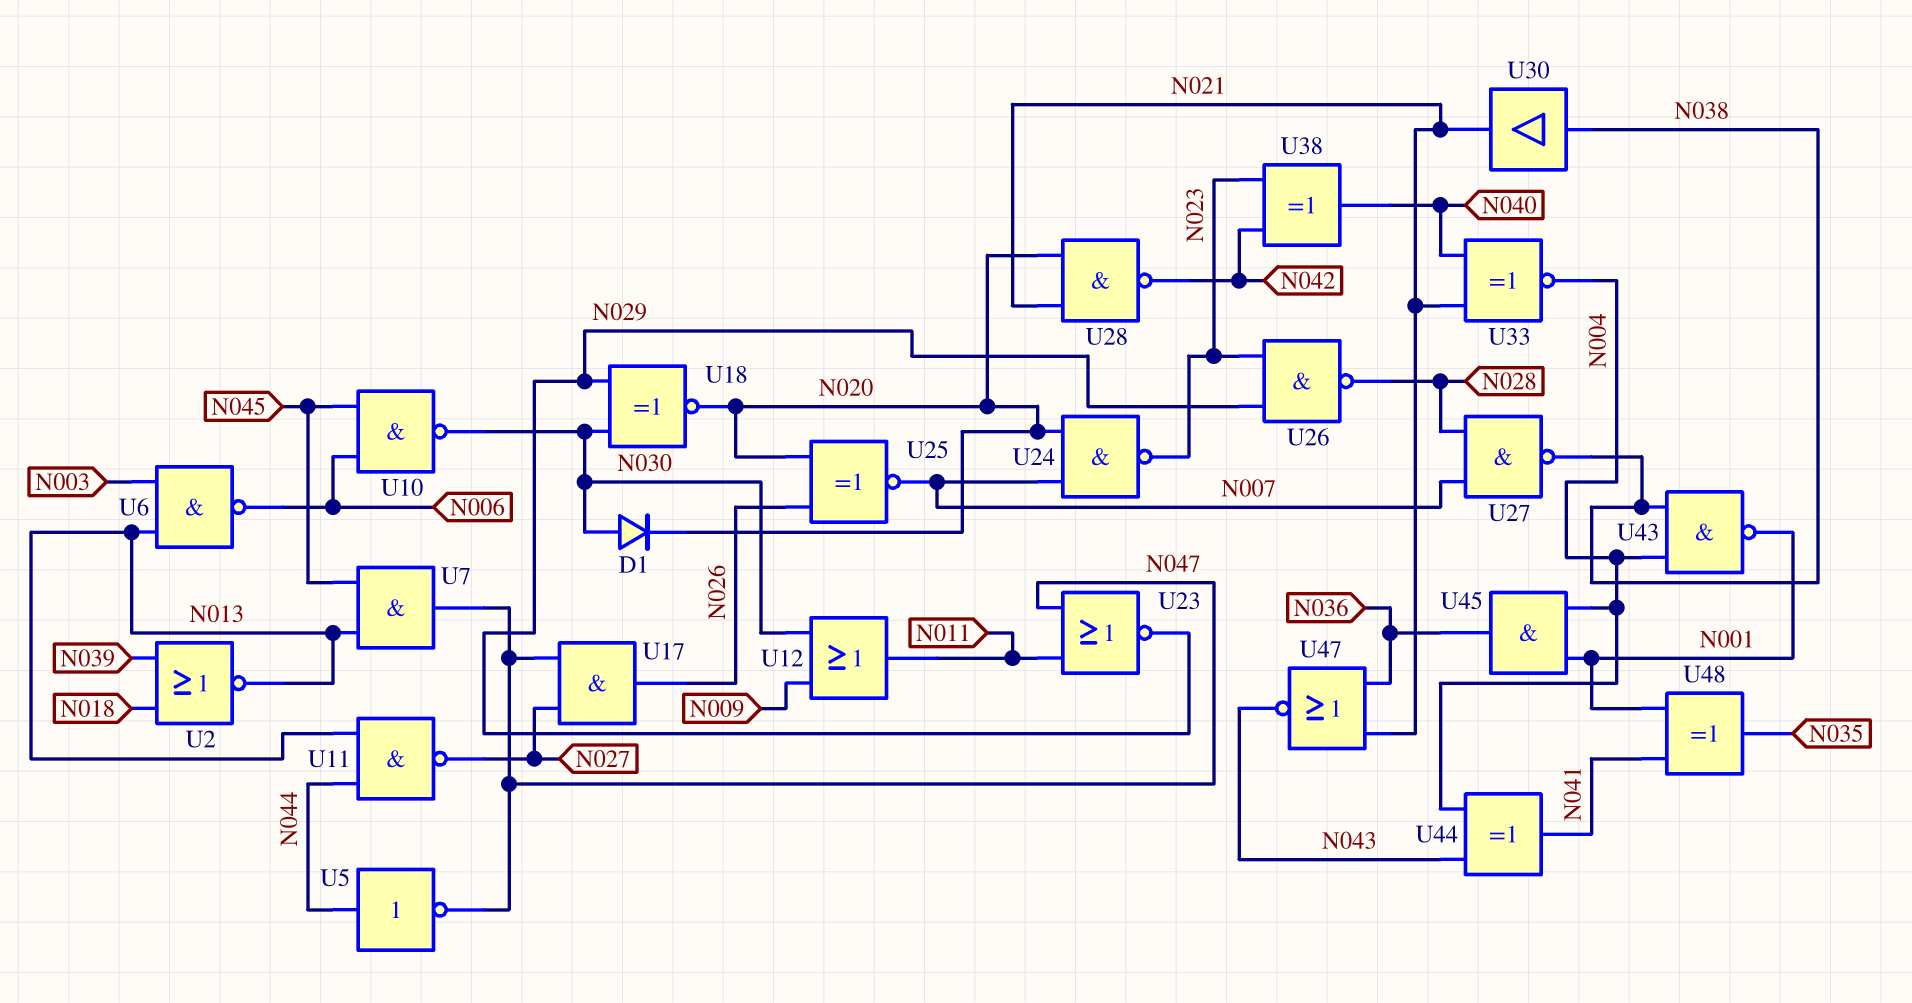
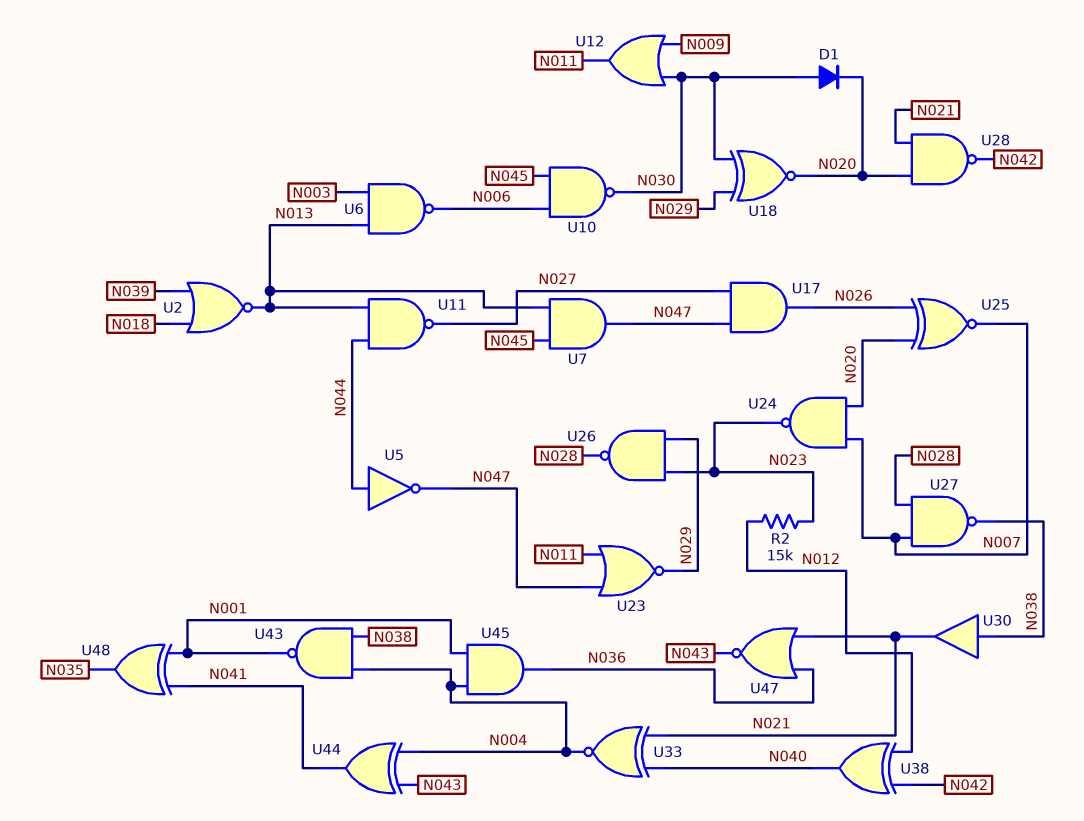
R2: none -> 15k (N012, N023)
U38: XOR (in N023, in N042, out N040) -> XOR (in N012, in N042, out N040)

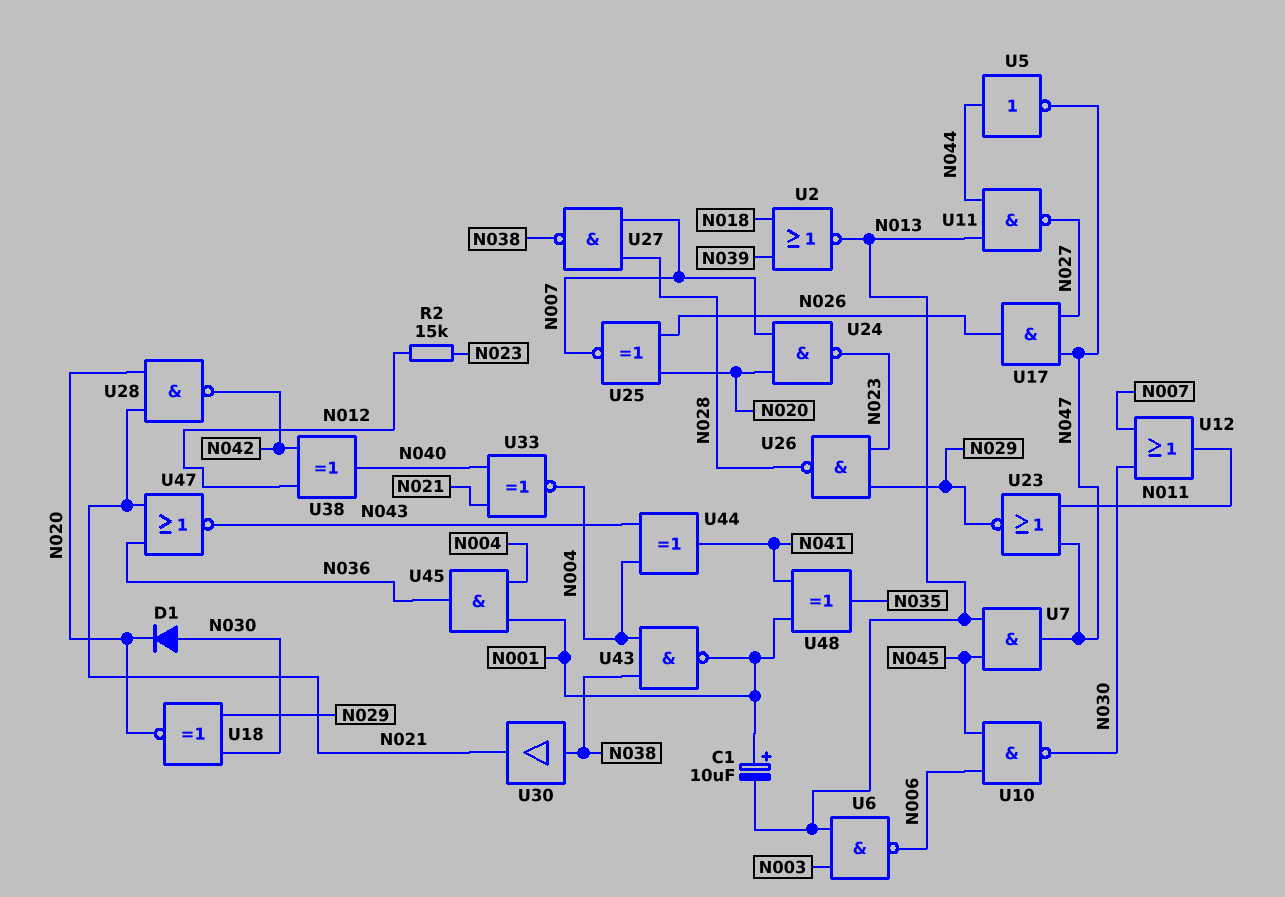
C1: none -> 10uF (plus N001, minus N013)
U12: OR (in N009, in N030, out N011) -> OR (in N007, in N030, out N011)

